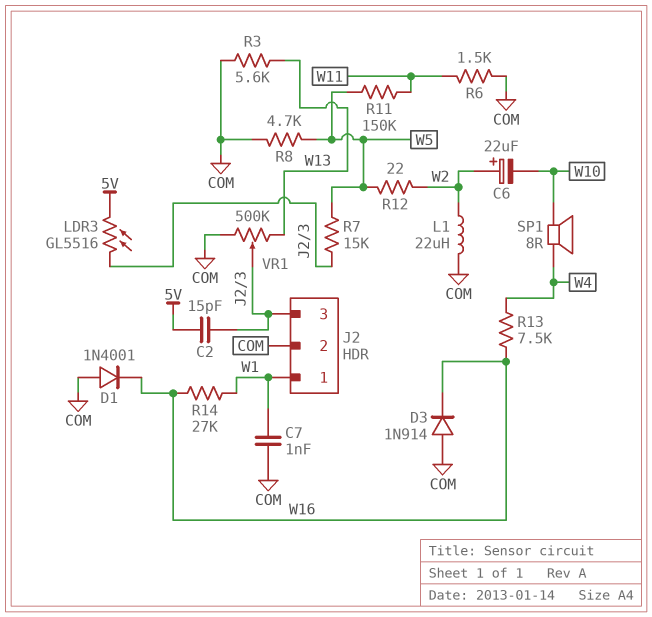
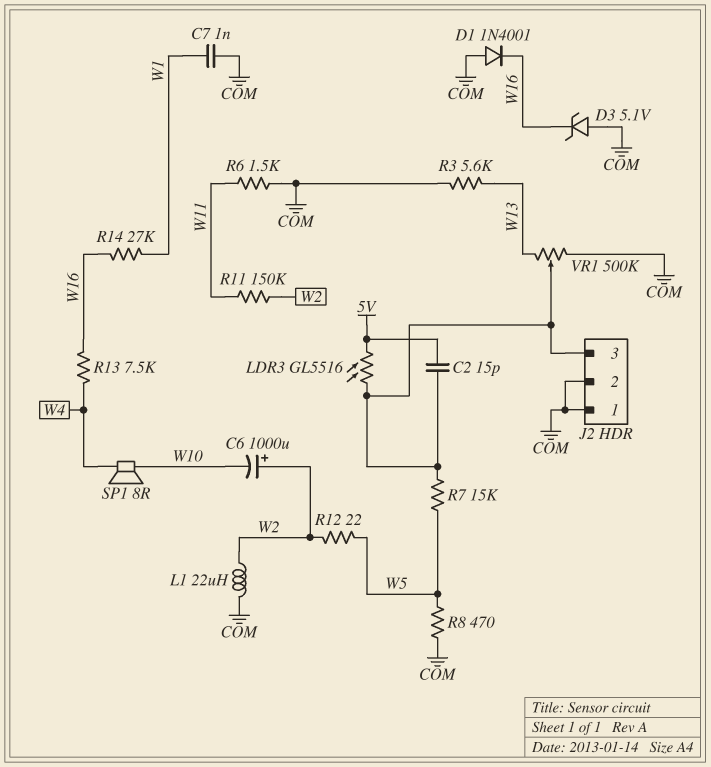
C6: 22uF (plus W2, minus W10) -> 1000uF (plus W2, minus W10)
D3: diode 1N914 (A COM, K W16) -> zener 5.1V (A COM, K W16)
J2 pin 1: W1 -> COM
R8: 4.7k (COM, W5) -> 470 (COM, W5)
R11: 150k (W5, W11) -> 150k (W2, W11)

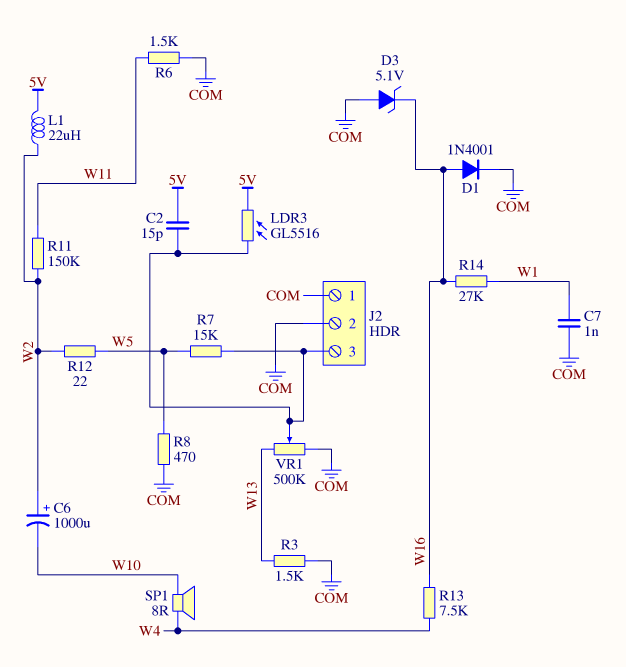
D1: diode 1N4001 (A COM, K W16) -> diode 1N4001 (A W16, K COM)
L1: 22uH (COM, W2) -> 22uH (5V, W2)
R3: 5.6k (COM, W13) -> 1.5k (COM, W13)

